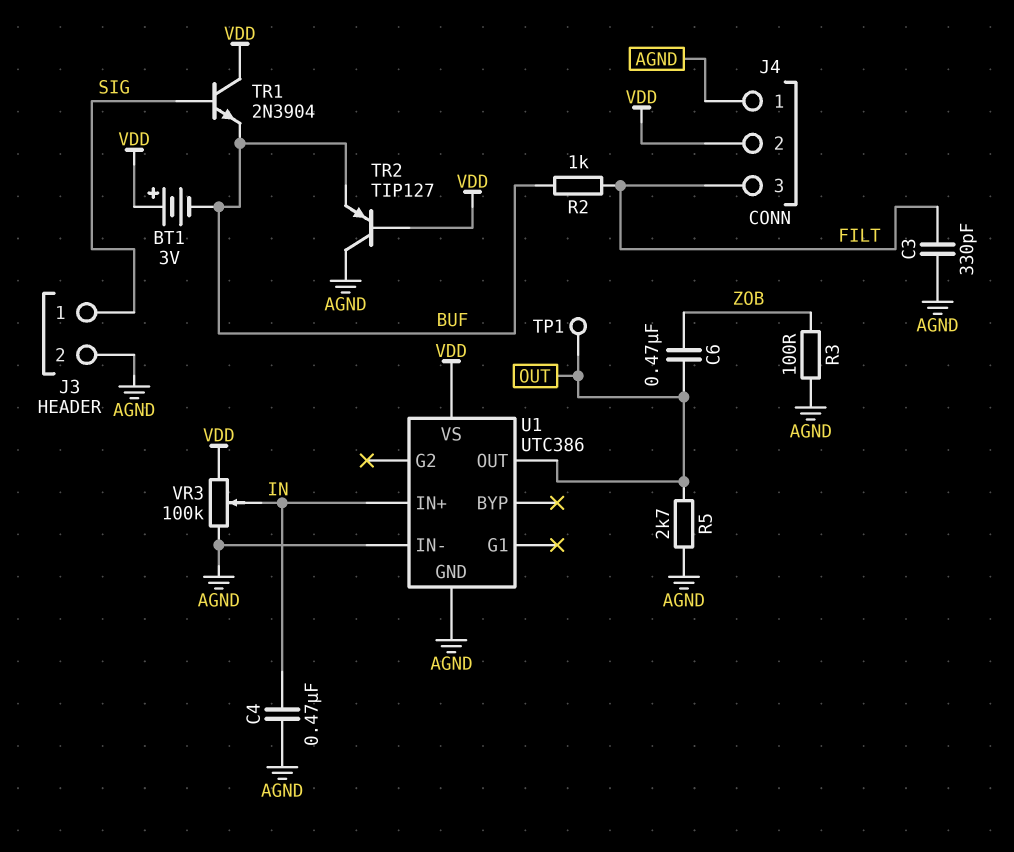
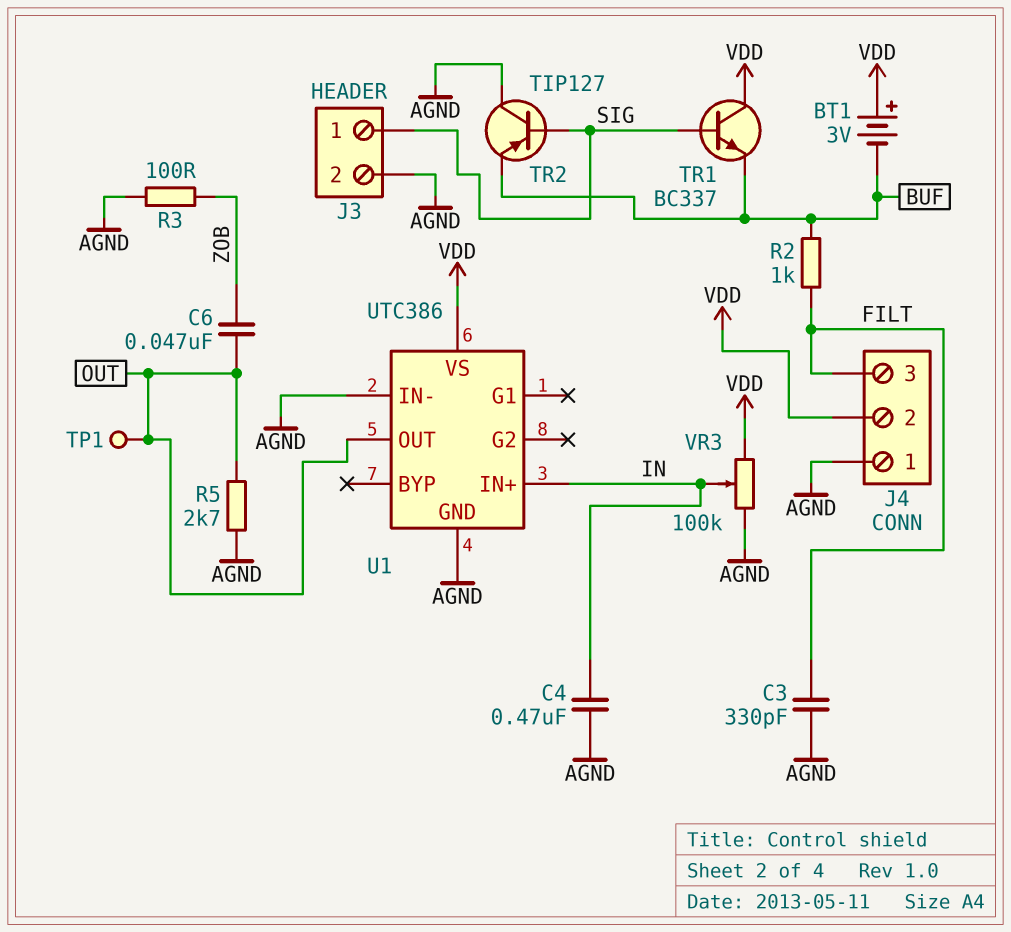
C6: 470nF (OUT, ZOB) -> 47nF (OUT, ZOB)
TR1: NPN 2N3904 (B SIG, C VDD, E BUF) -> NPN BC337 (B SIG, C VDD, E BUF)
TR2: PNP TIP127 (B VDD, C AGND, E BUF) -> PNP TIP127 (B SIG, C AGND, E BUF)

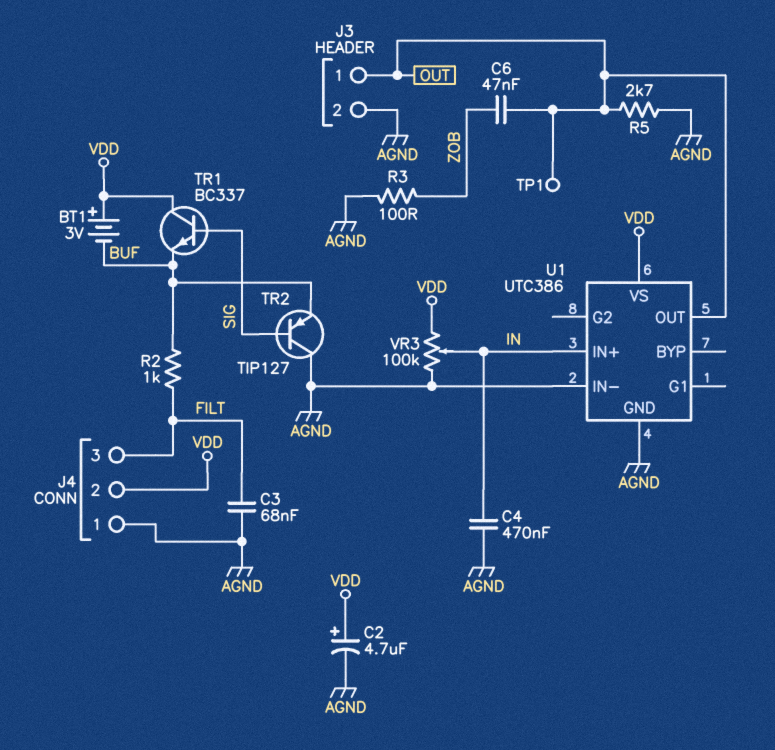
C2: none -> 4.7uF (plus VDD, minus AGND)
C3: 330pF (AGND, FILT) -> 68nF (AGND, FILT)
J3 pin 1: SIG -> OUT

